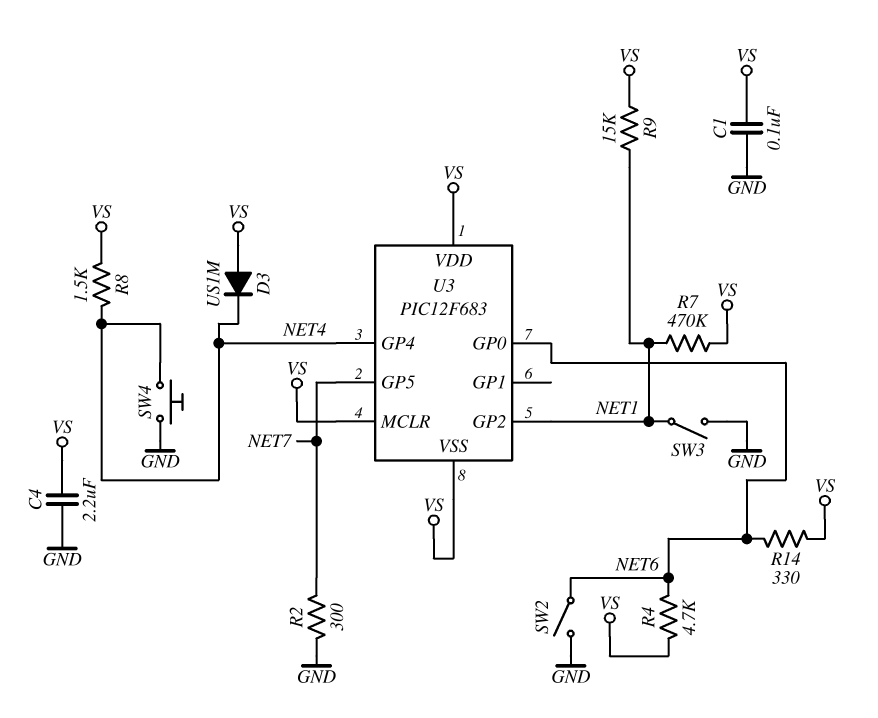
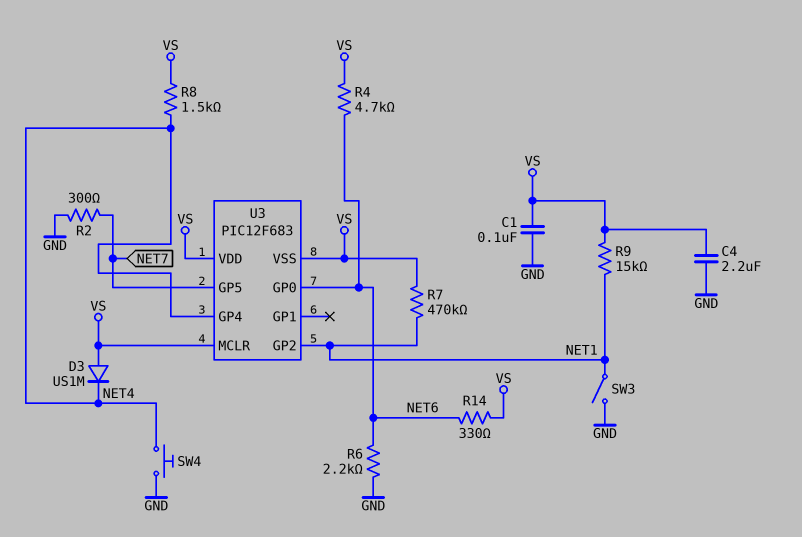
R6: none -> 2.2k (GND, NET6)
SW2: switch (GND, NET6) -> none

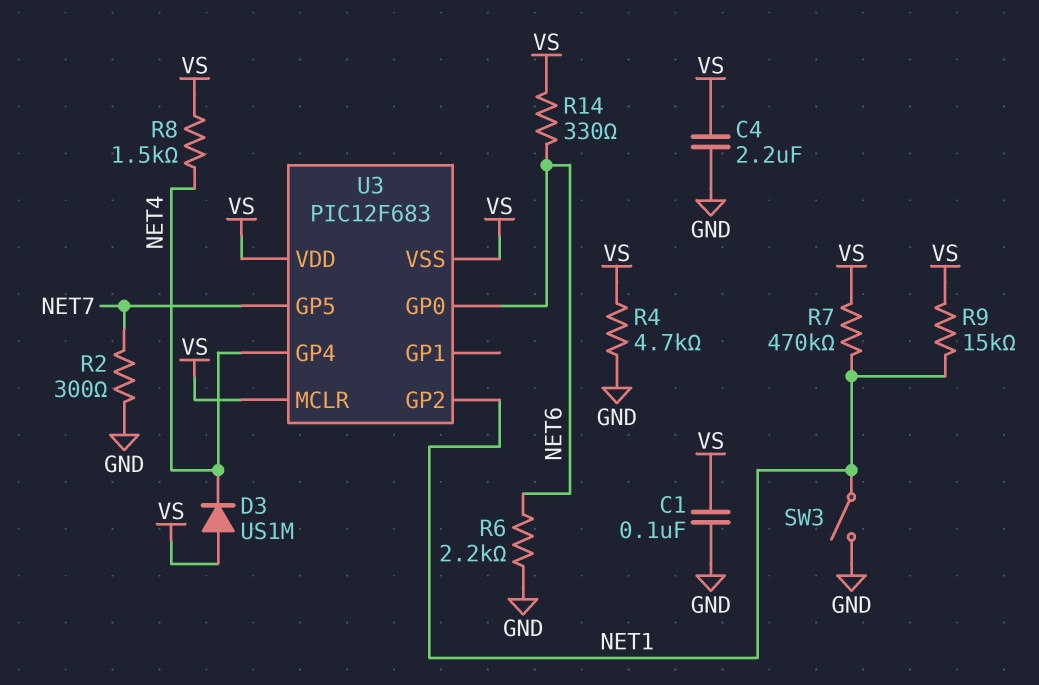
R4: 4.7k (NET6, VS) -> 4.7k (GND, VS)
SW4: button (GND, NET4) -> none

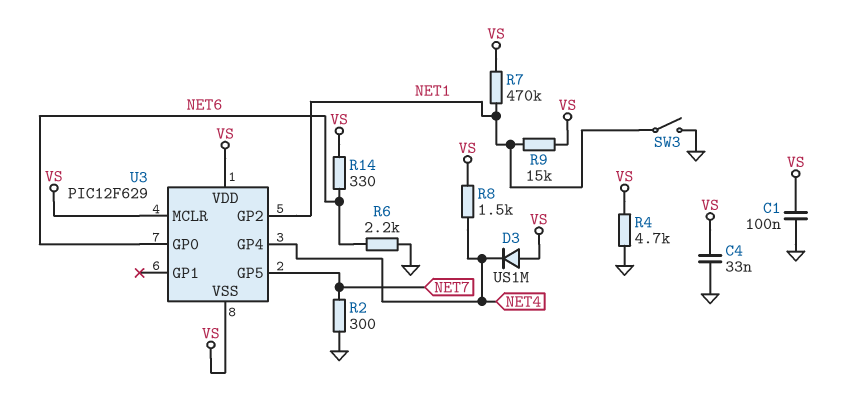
C4: 2.2uF (GND, VS) -> 33nF (GND, VS)
U3: PIC12F683 -> PIC12F629

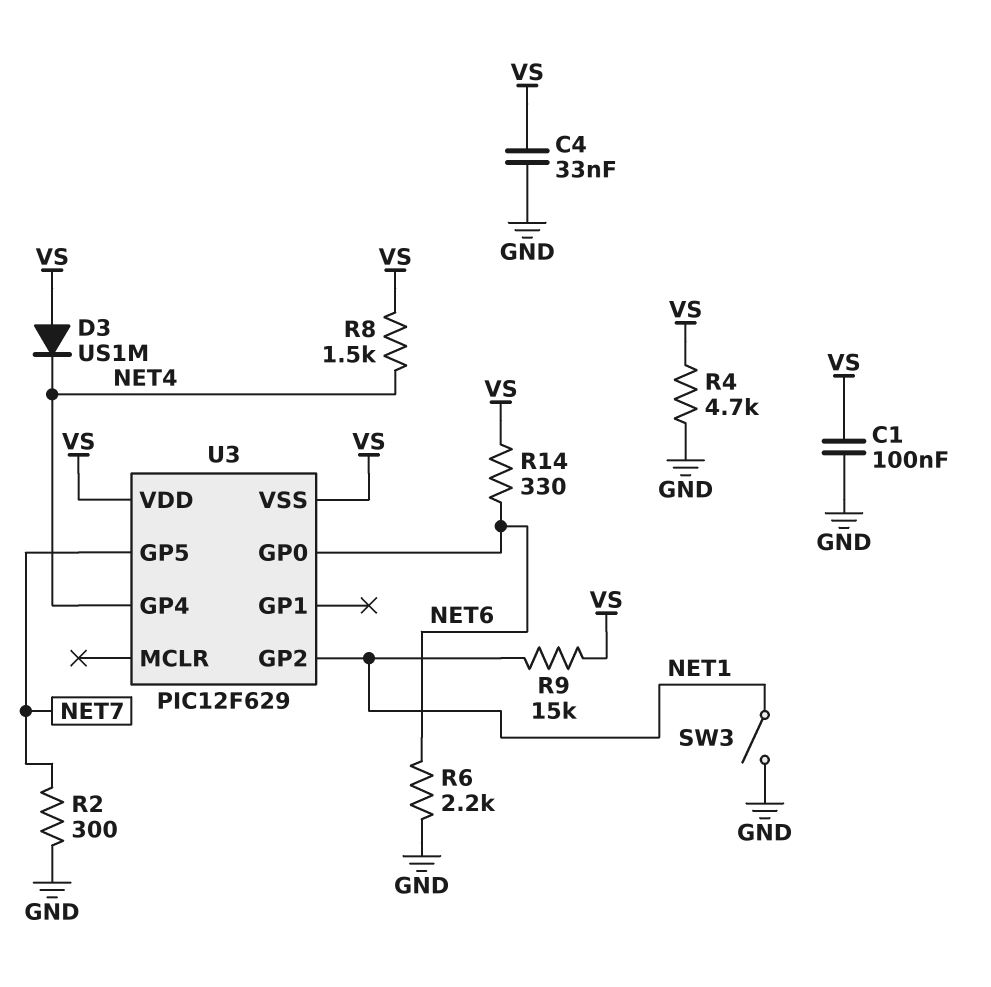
R7: 470k (NET1, VS) -> none
U3 pin MCLR: VS -> none

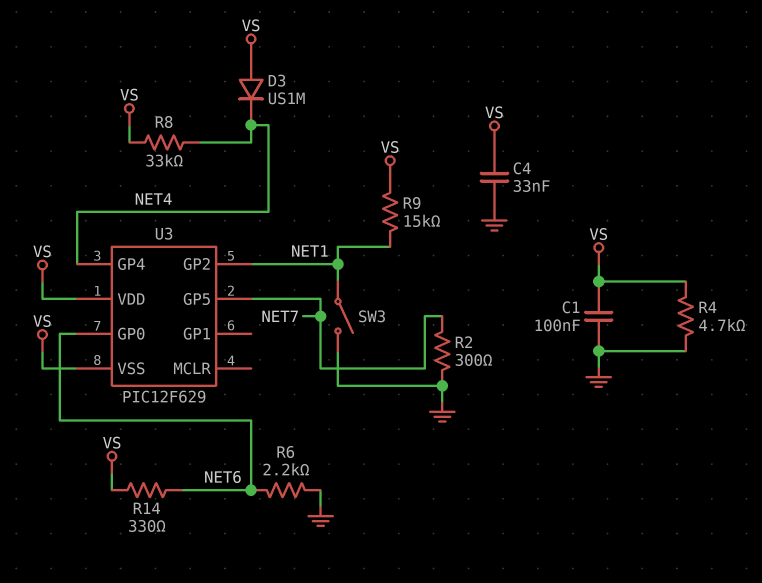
R8: 1.5k (NET4, VS) -> 33k (NET4, VS)

